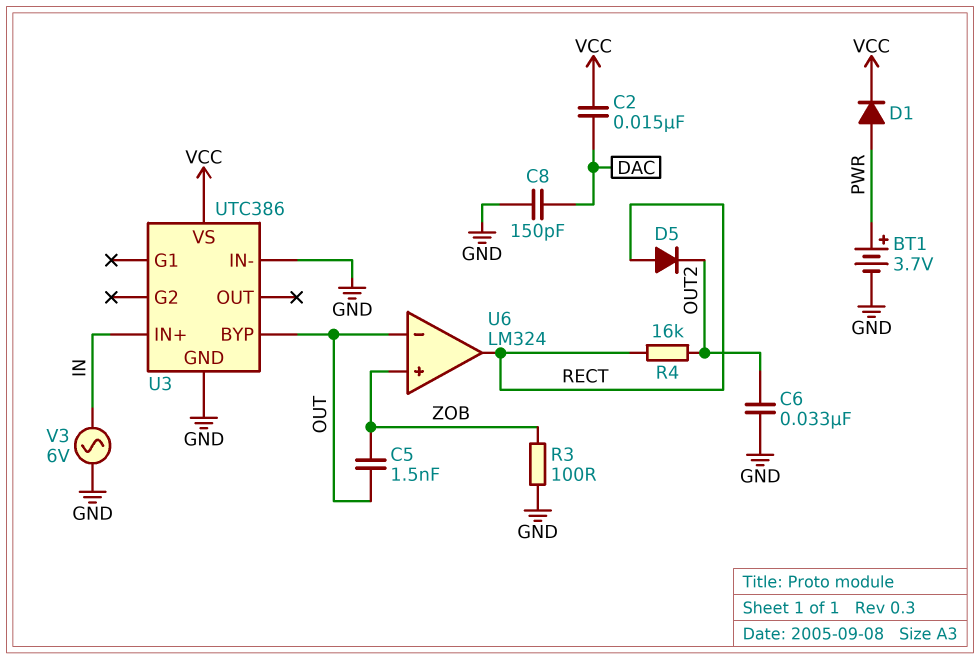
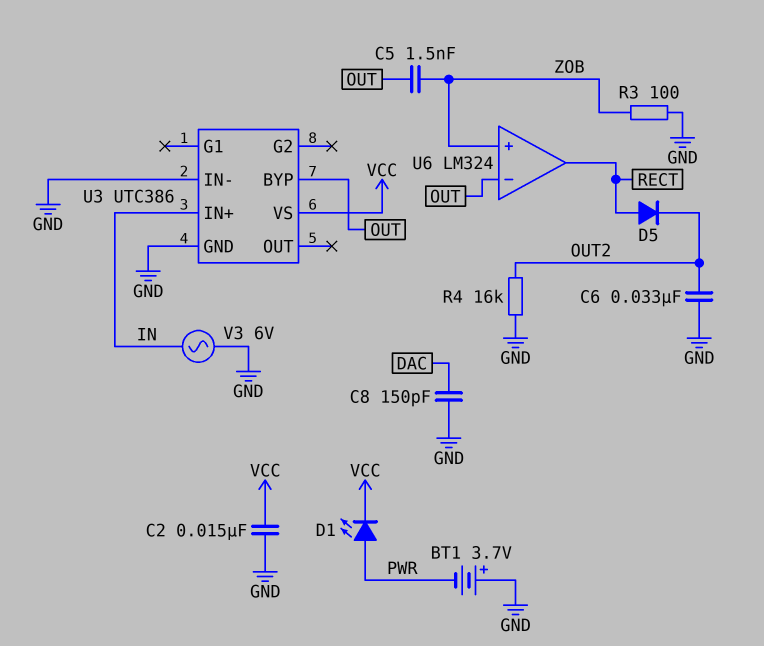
BT1: 3.7V (plus PWR, minus GND) -> 3.7V (plus GND, minus PWR)
C2: 15nF (DAC, VCC) -> 15nF (GND, VCC)
D1: diode (A PWR, K VCC) -> LED (A PWR, K VCC)
R4: 16k (OUT2, RECT) -> 16k (GND, OUT2)

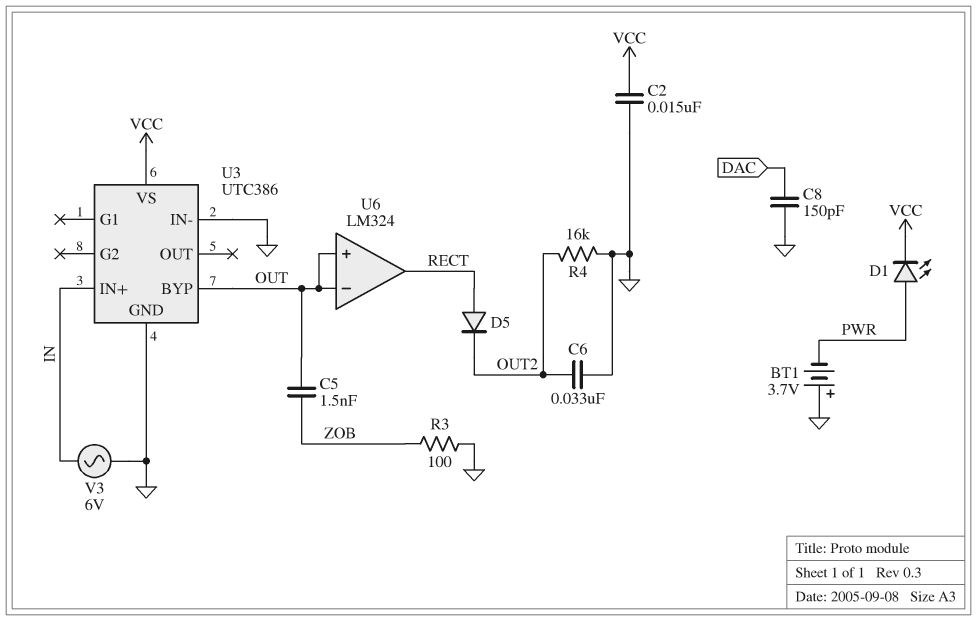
U6 pin in+: ZOB -> OUT

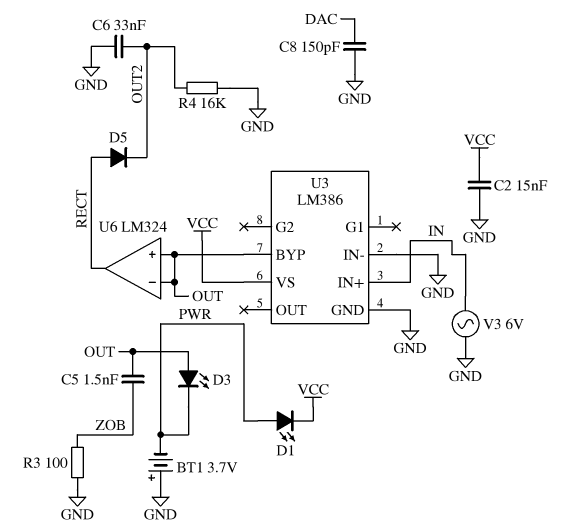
D3: none -> LED (A OUT, K PWR)
U3: UTC386 -> LM386

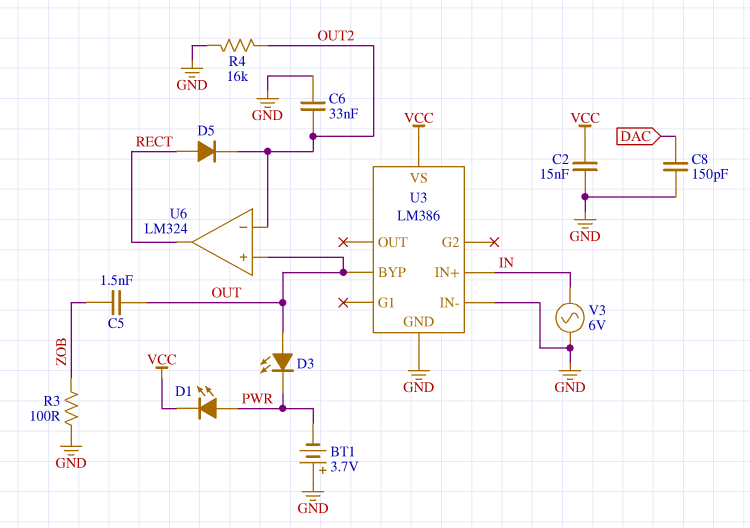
U6 pin in-: OUT -> OUT2

